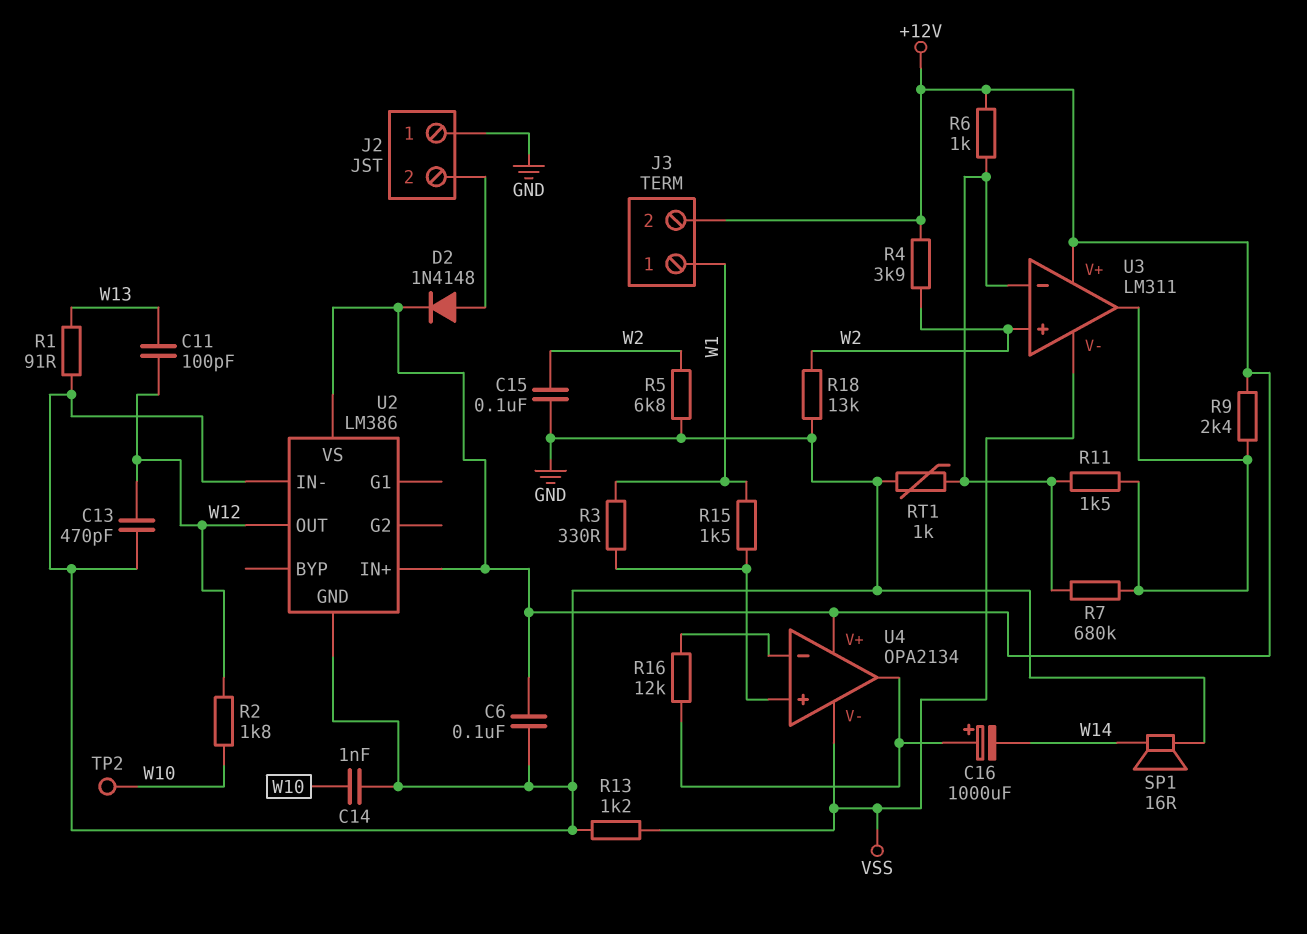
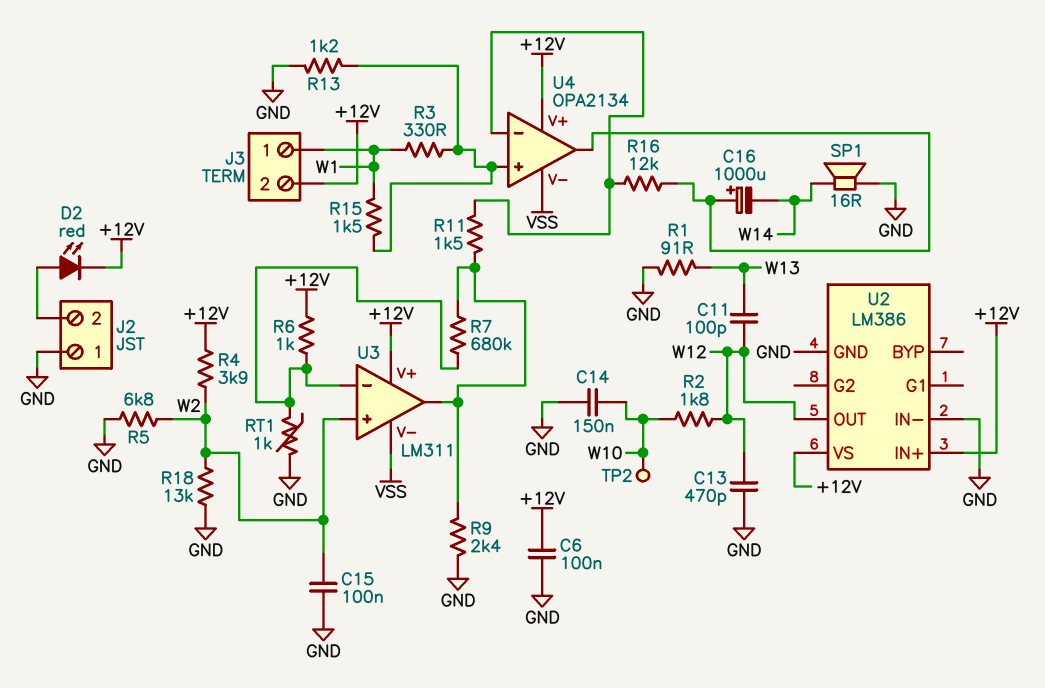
C14: 1nF (GND, W10) -> 150nF (GND, W10)
D2: diode 1N4148 (A J2/2, K +12V) -> LED red (A J2/2, K +12V)
R9: 2.4k (+12V, U3/out) -> 2.4k (GND, U3/out)
R11: 1.5k (U3/in-, U3/out) -> 1.5k (U3/out, U4/in-)
R13: 1.2k (GND, VSS) -> 1.2k (GND, U4/in+)

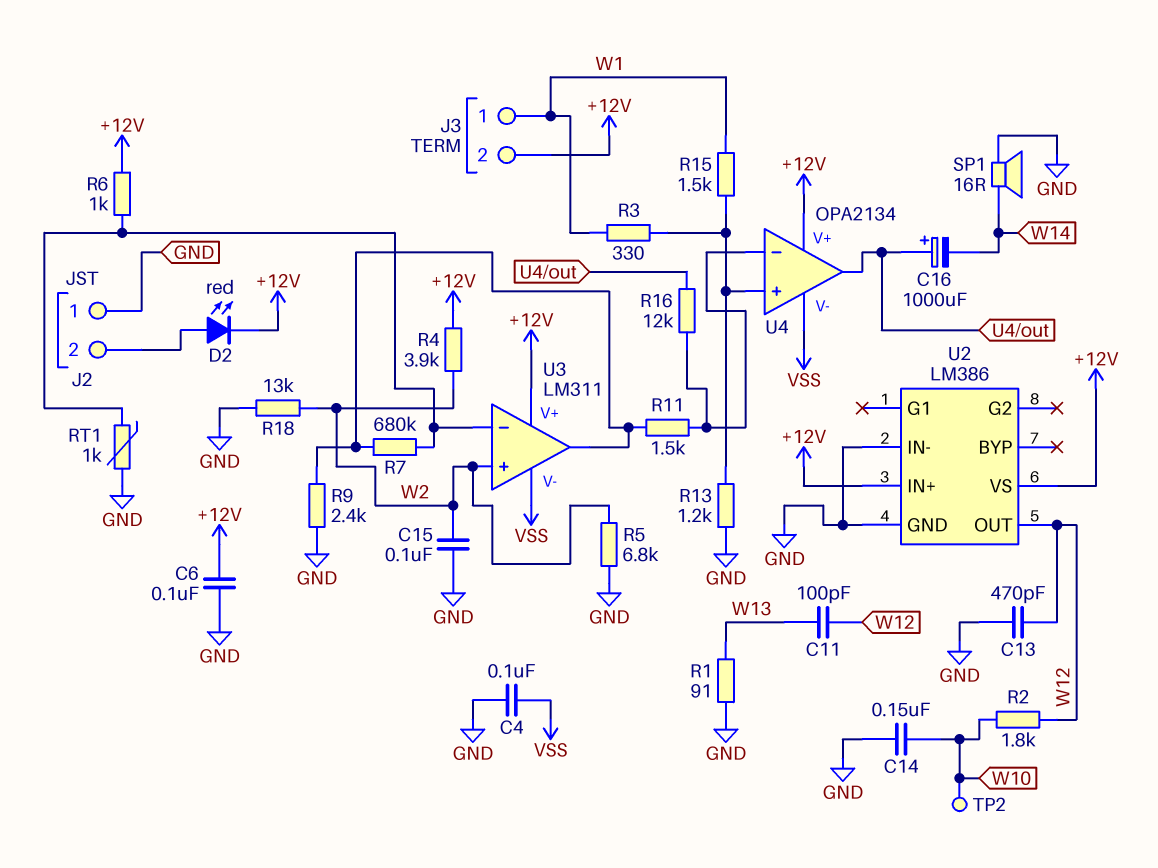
C4: none -> 100nF (GND, VSS)

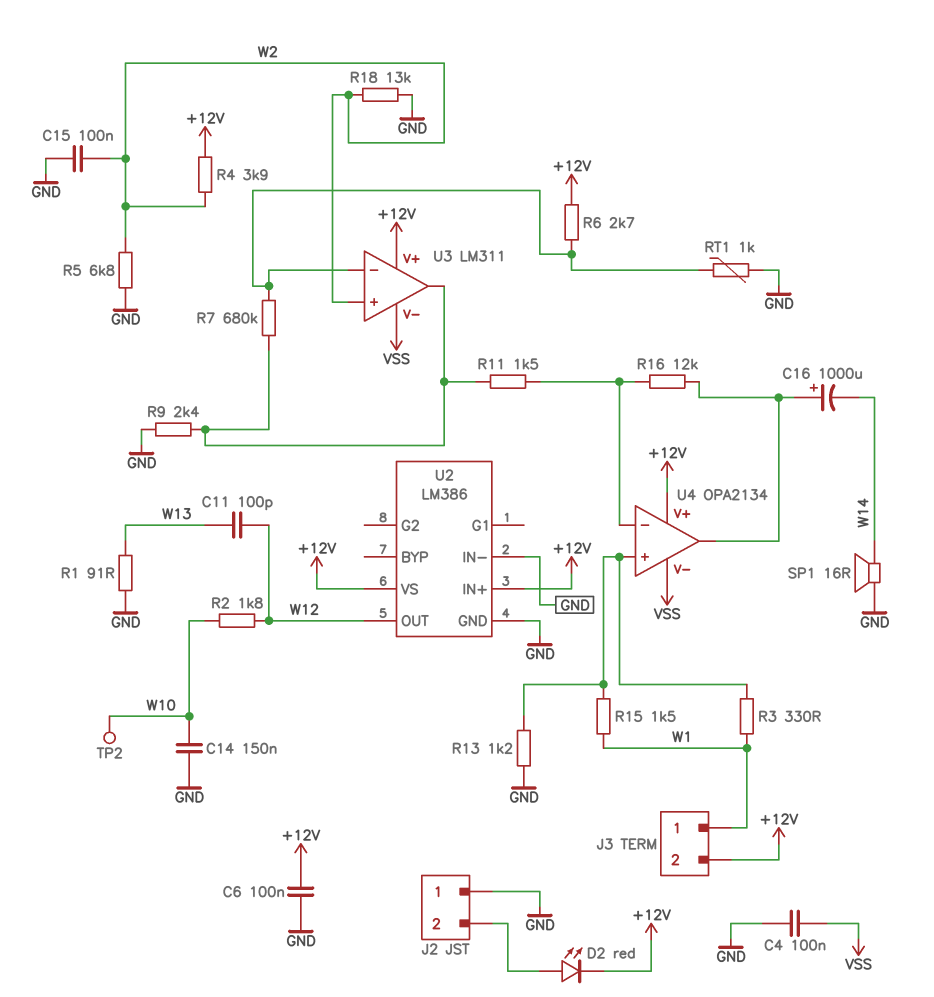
C13: 470pF (GND, W12) -> none
R6: 1k (+12V, U3/in-) -> 2.7k (+12V, U3/in-)

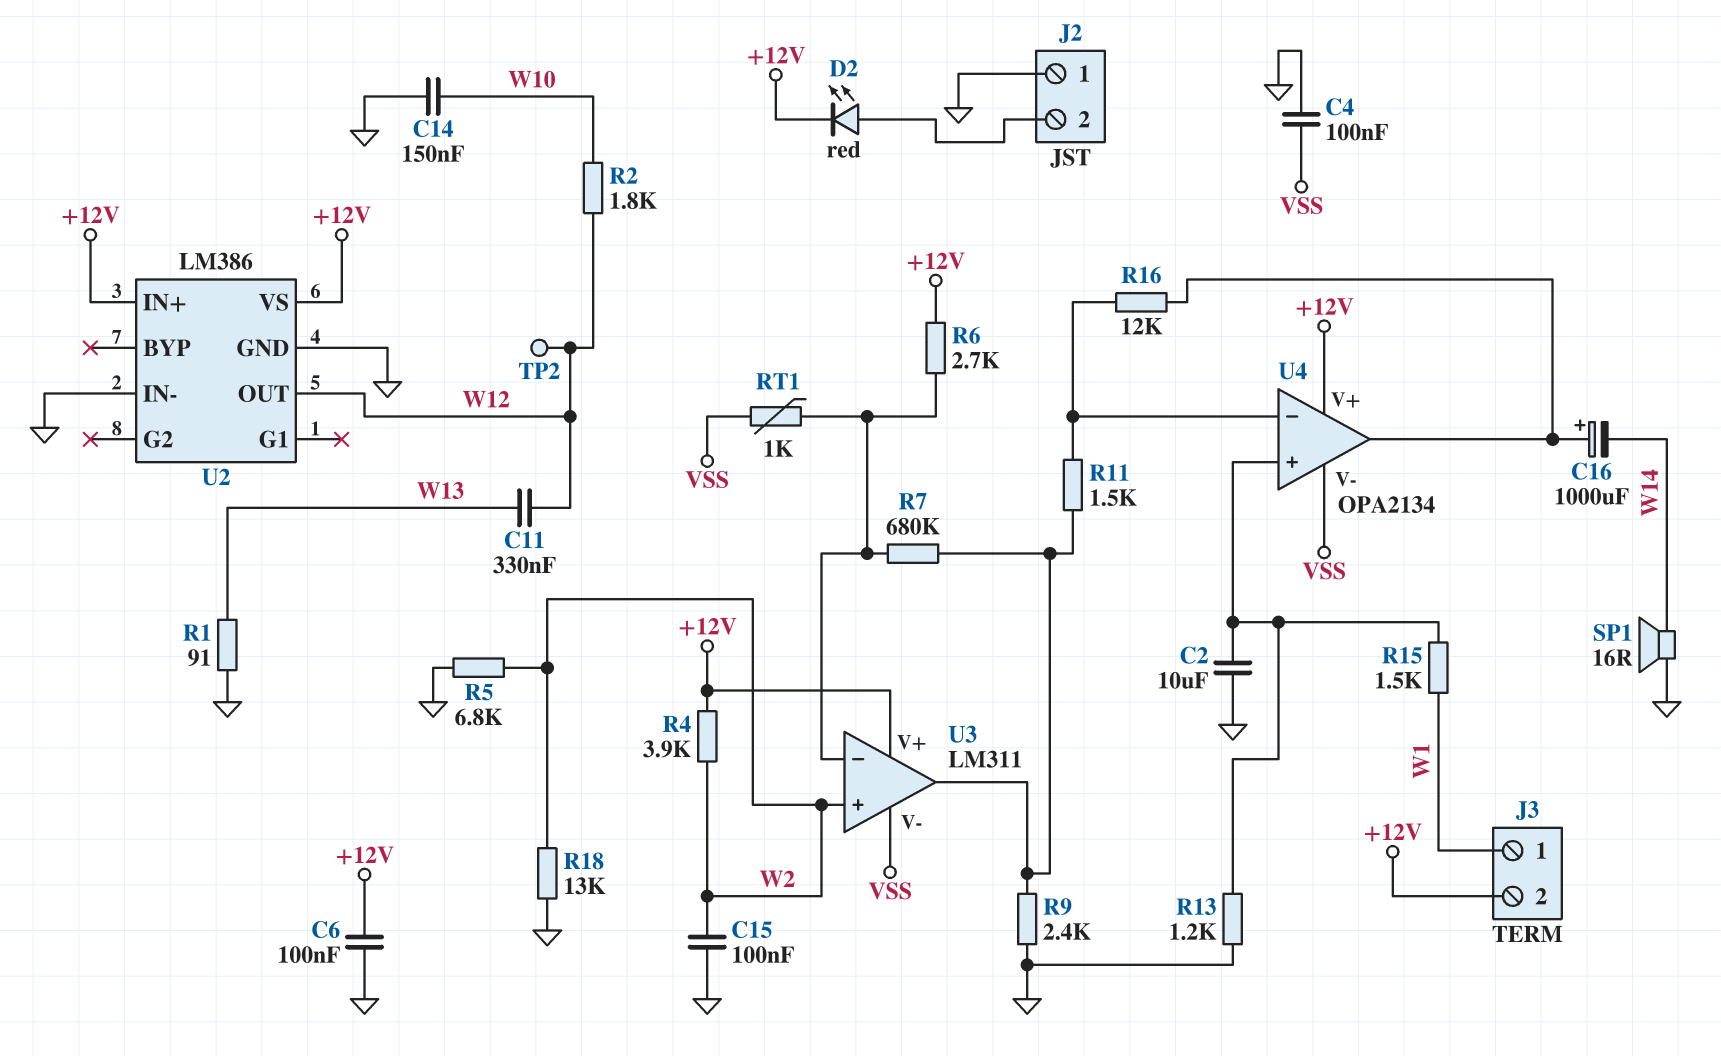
C2: none -> 10uF (GND, U4/in+)
C11: 100pF (W12, W13) -> 330nF (W12, W13)
R3: 330 (U4/in+, W1) -> none
RT1: 1k (GND, U3/in-) -> 1k (U3/in-, VSS)
TP2: test point (W10) -> test point (W12)

